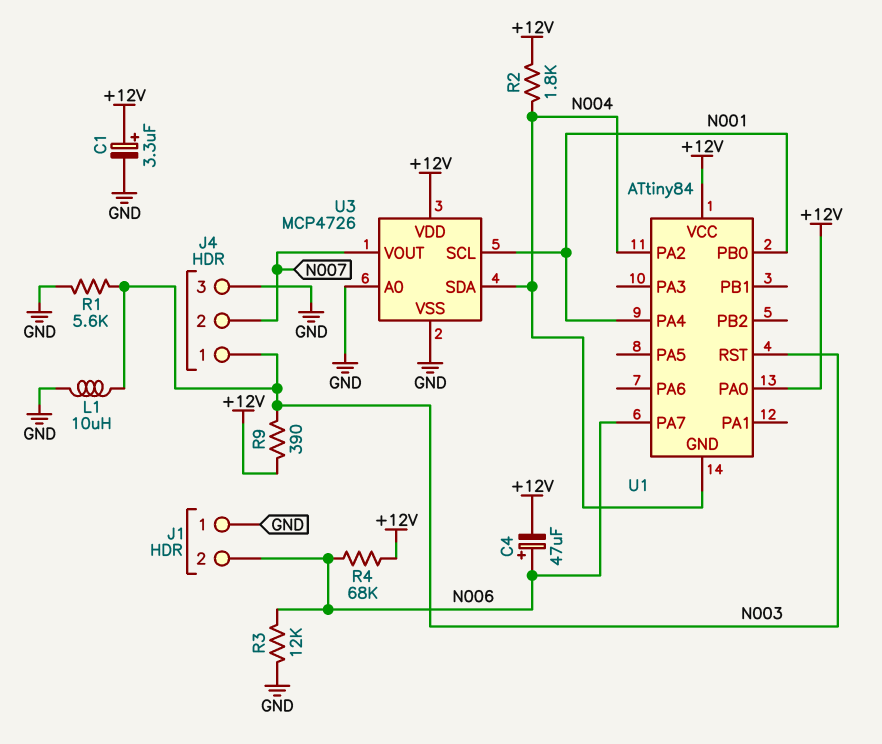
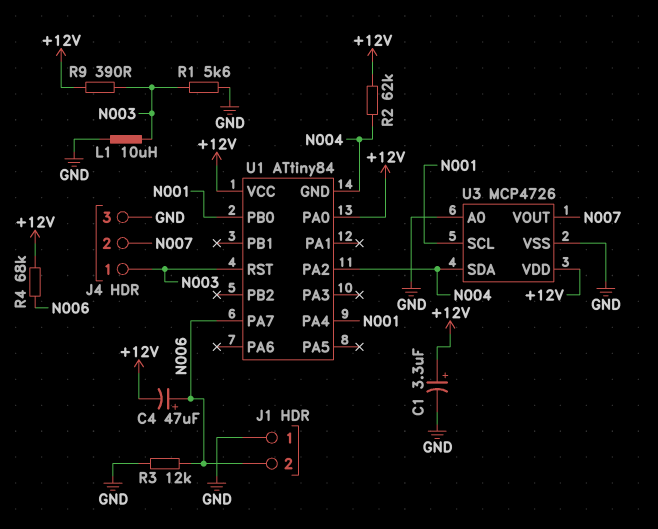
R2: 1.8k (+12V, N004) -> 62k (+12V, N004)

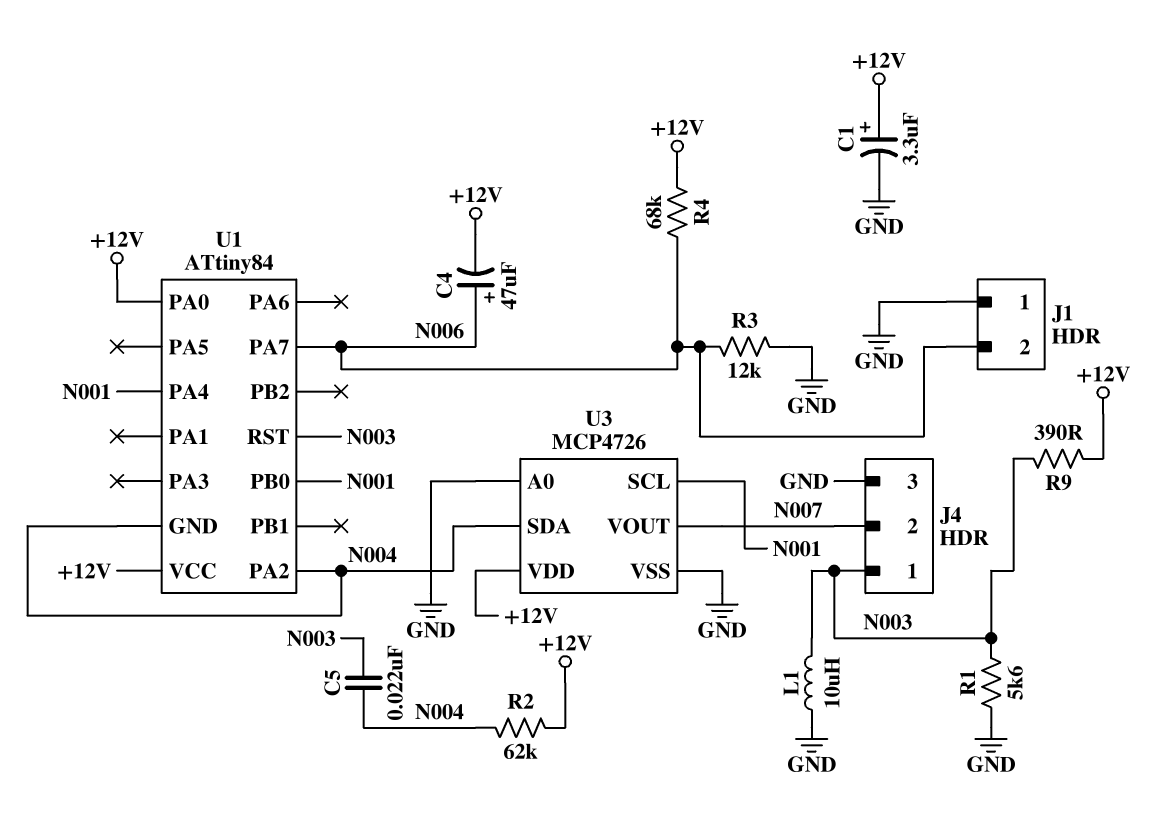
C5: none -> 22nF (N003, N004)

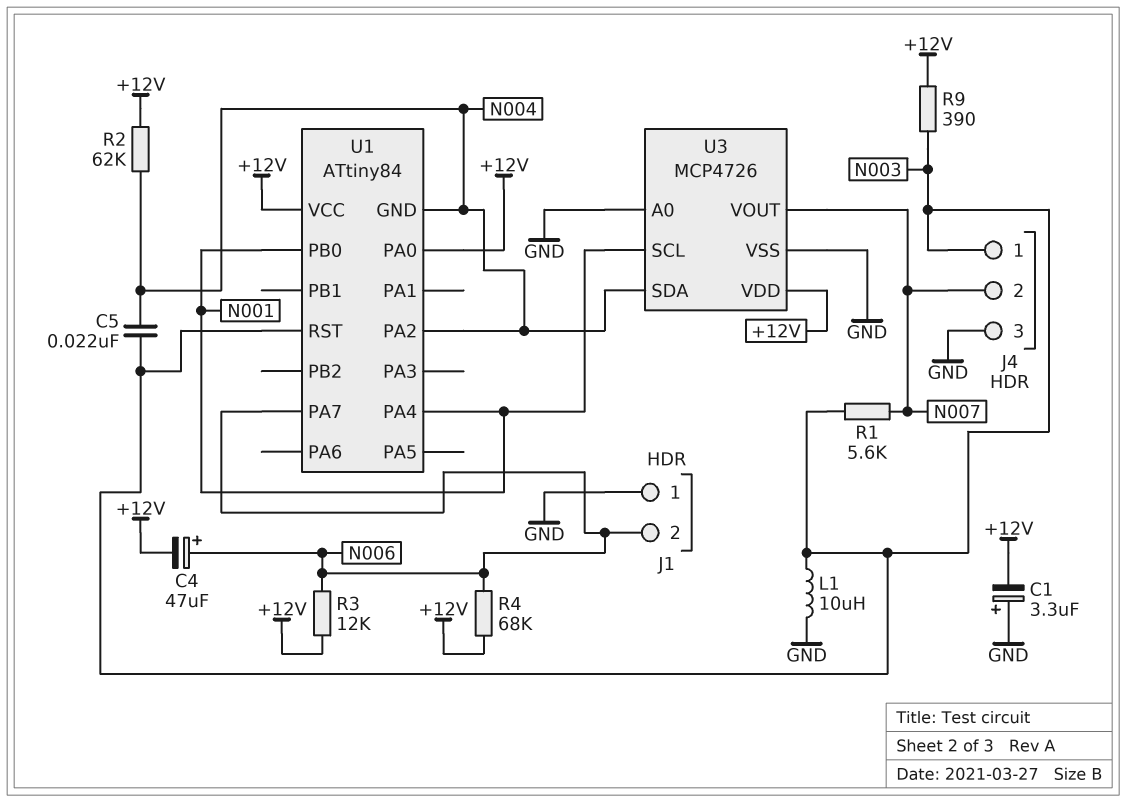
C1: 3.3uF (plus +12V, minus GND) -> 3.3uF (plus GND, minus +12V)
R1: 5.6k (GND, N003) -> 5.6k (N003, N007)
R3: 12k (GND, N006) -> 12k (+12V, N006)

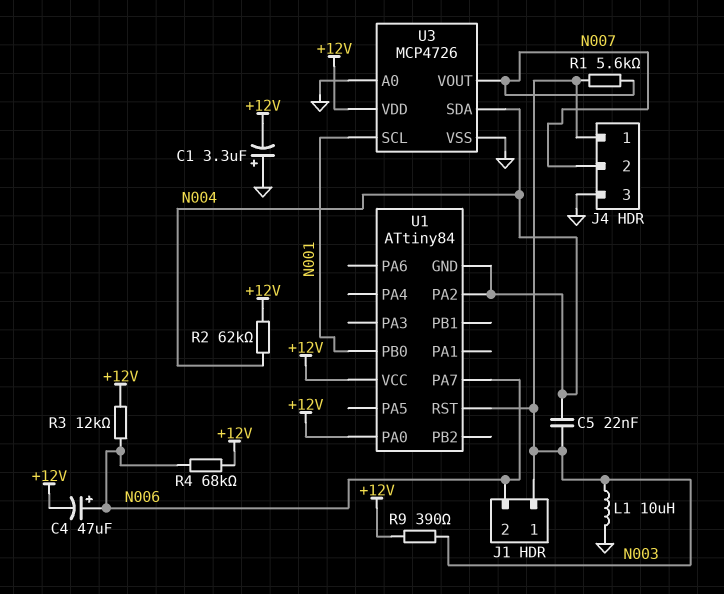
J1 pin 1: GND -> N003
U1 pin PA4: N001 -> none

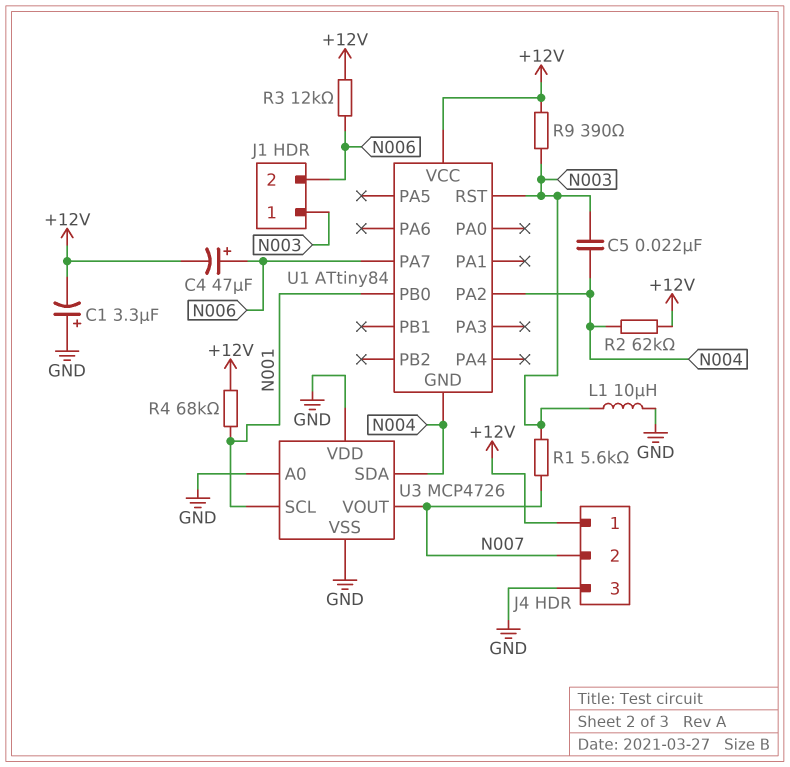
J4 pin 1: N003 -> +12V
R4: 68k (+12V, N006) -> 68k (+12V, N001)
U1 pin PA0: +12V -> none
U3 pin VDD: +12V -> GND

